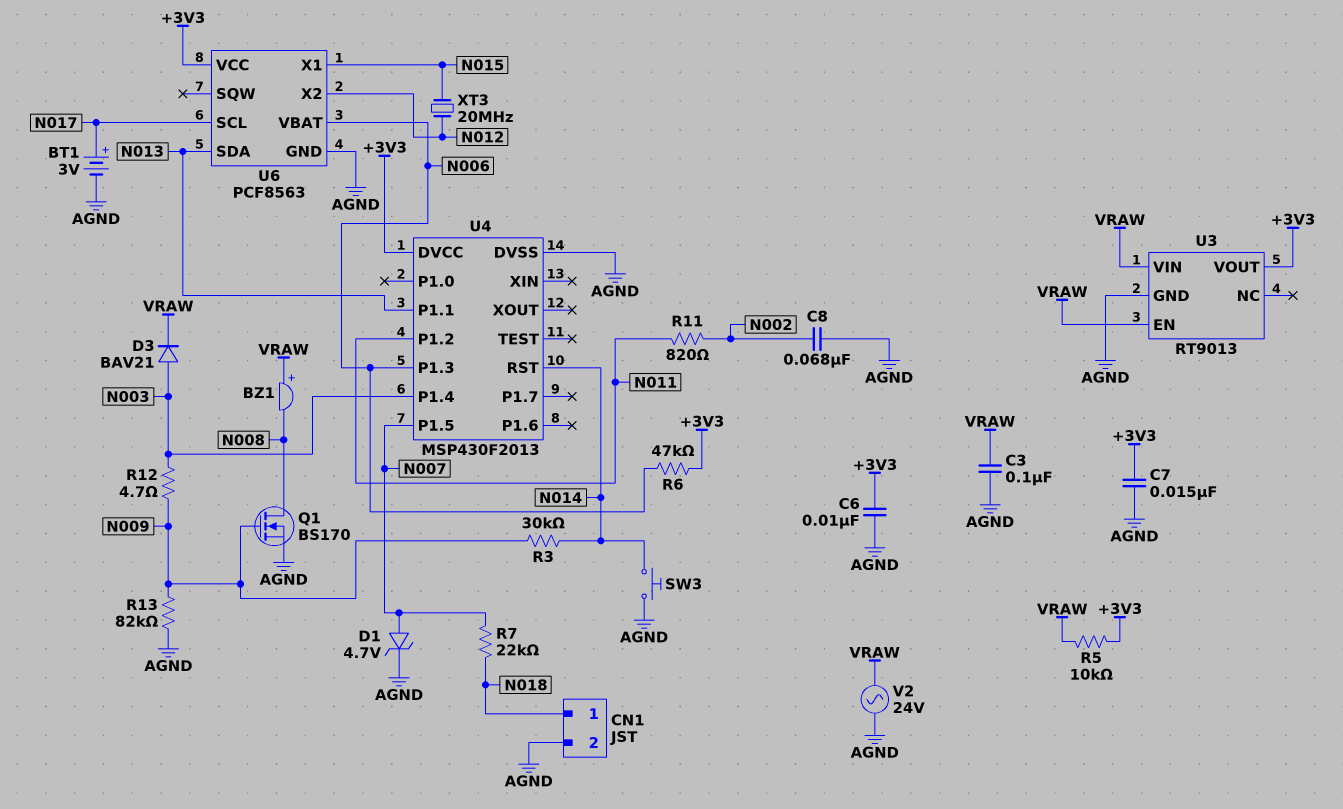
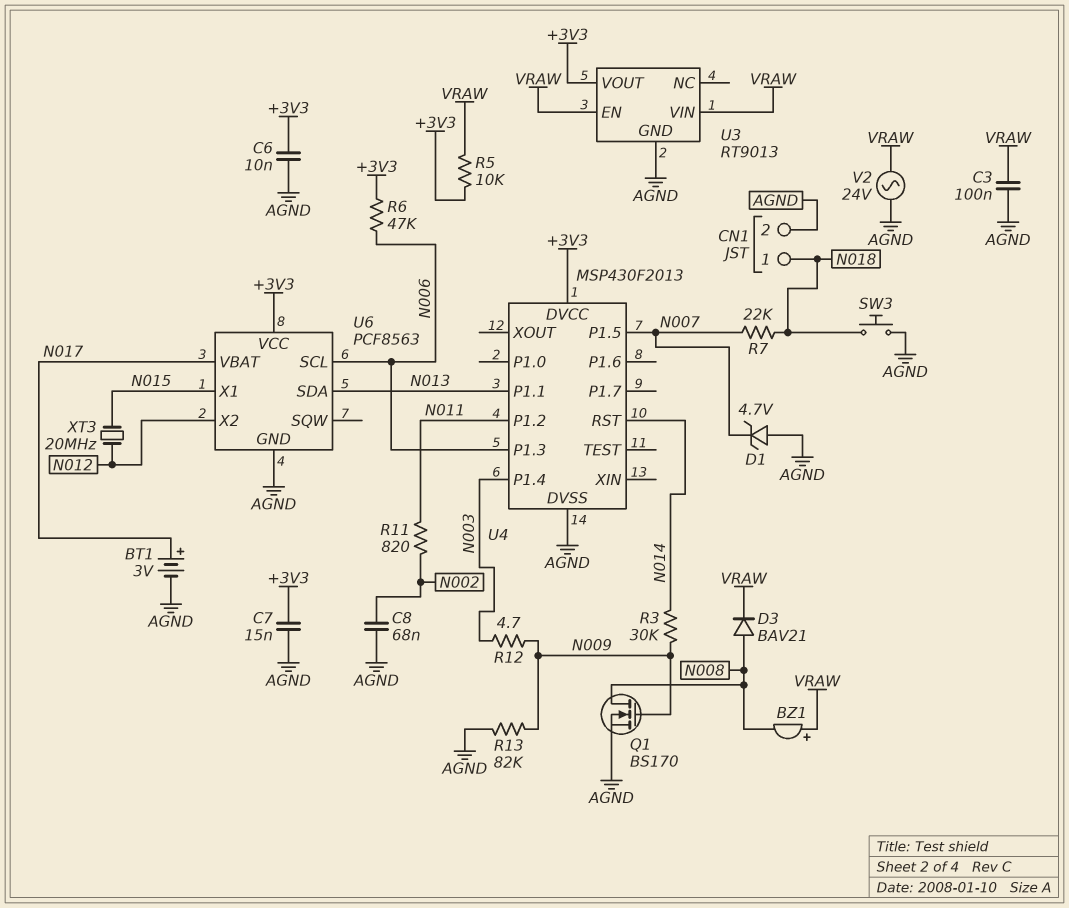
D1: zener 4.7V (A N007, K AGND) -> zener 4.7V (A AGND, K N007)
D3: diode BAV21 (A N003, K VRAW) -> diode BAV21 (A N008, K VRAW)
SW3: button (AGND, N014) -> button (AGND, N018)
U6 pin SCL: N017 -> N006
U6 pin VBAT: N006 -> N017

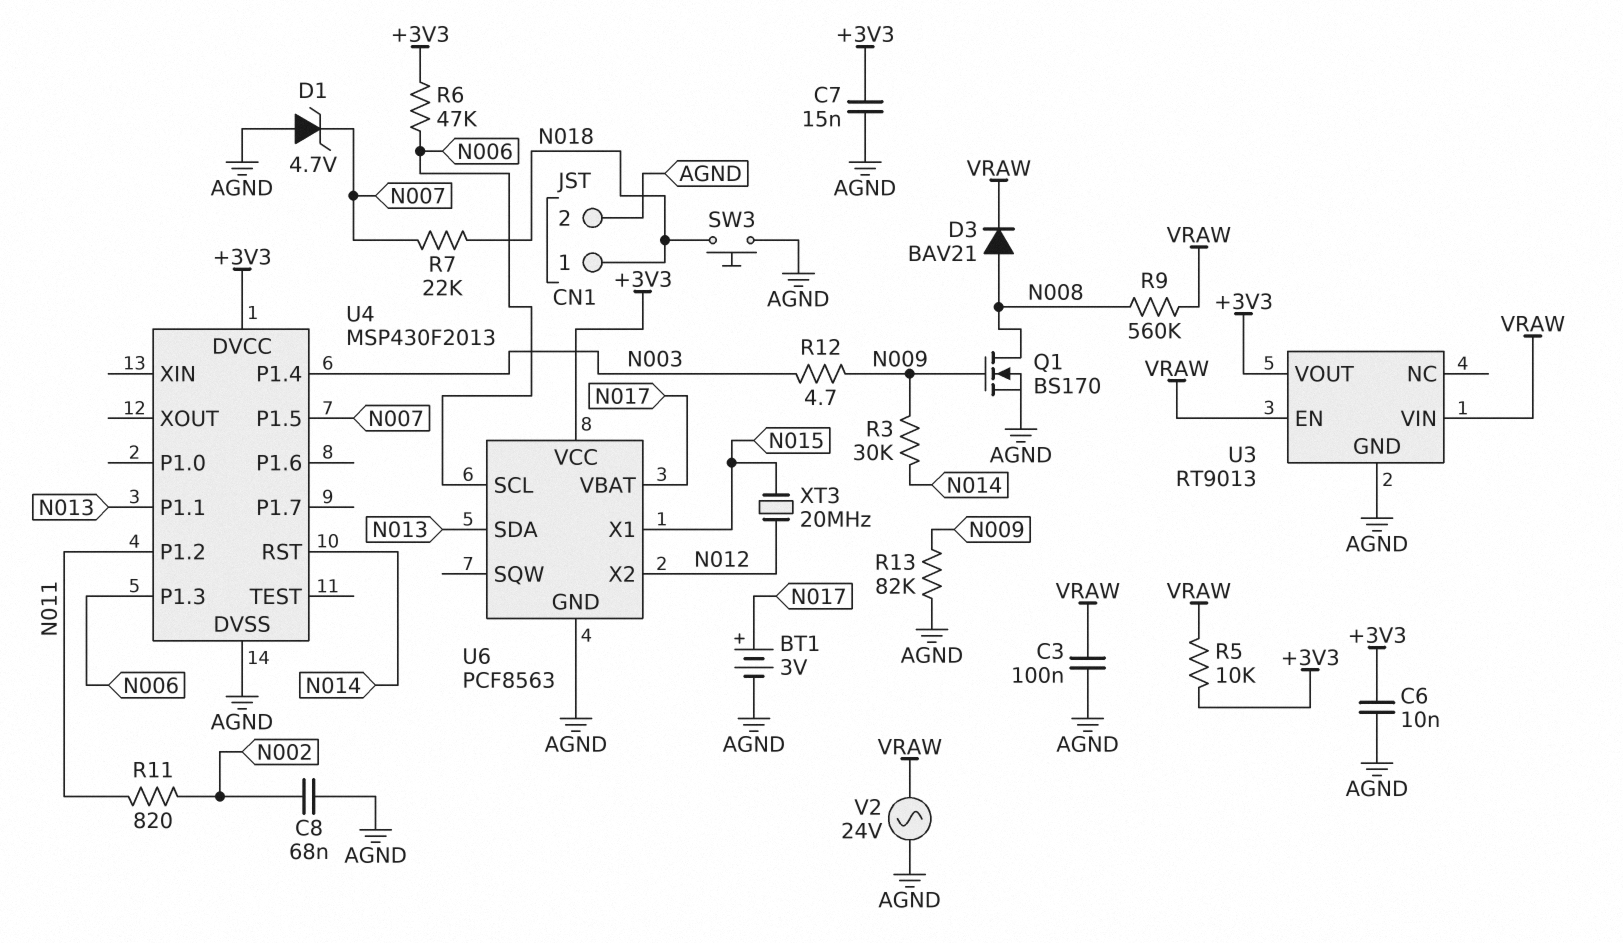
BZ1: buzzer (plus VRAW, minus N008) -> none
R9: none -> 560k (N008, VRAW)

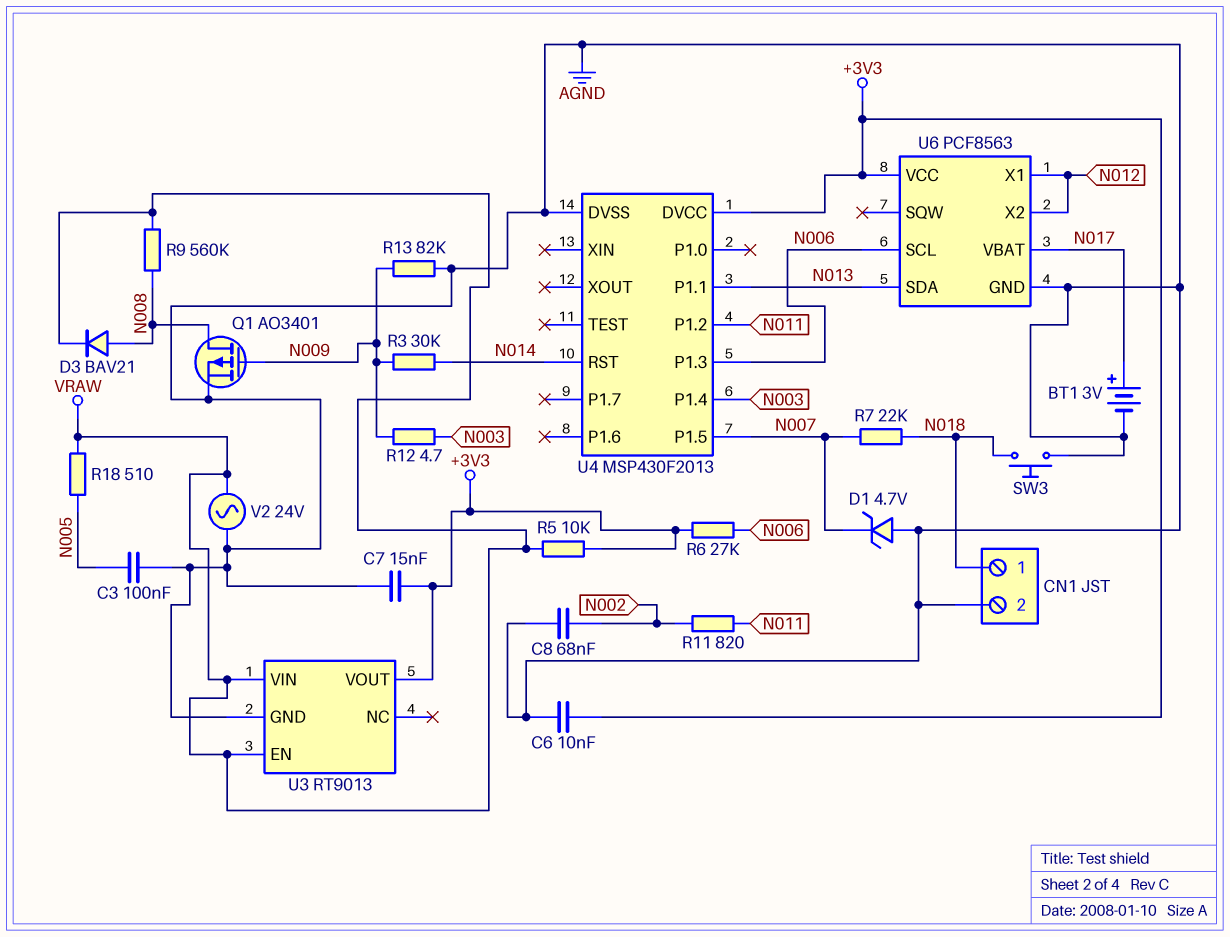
C3: 100nF (AGND, VRAW) -> 100nF (AGND, N005)
Q1: NMOS BS170 (G N009, D N008, S AGND) -> PMOS AO3401 (G N009, D N008, S AGND)
R6: 47k (+3V3, N006) -> 27k (+3V3, N006)
R18: none -> 510 (N005, VRAW)
U6 pin X1: N015 -> N012
XT3: 20MHz (N012, N015) -> none

